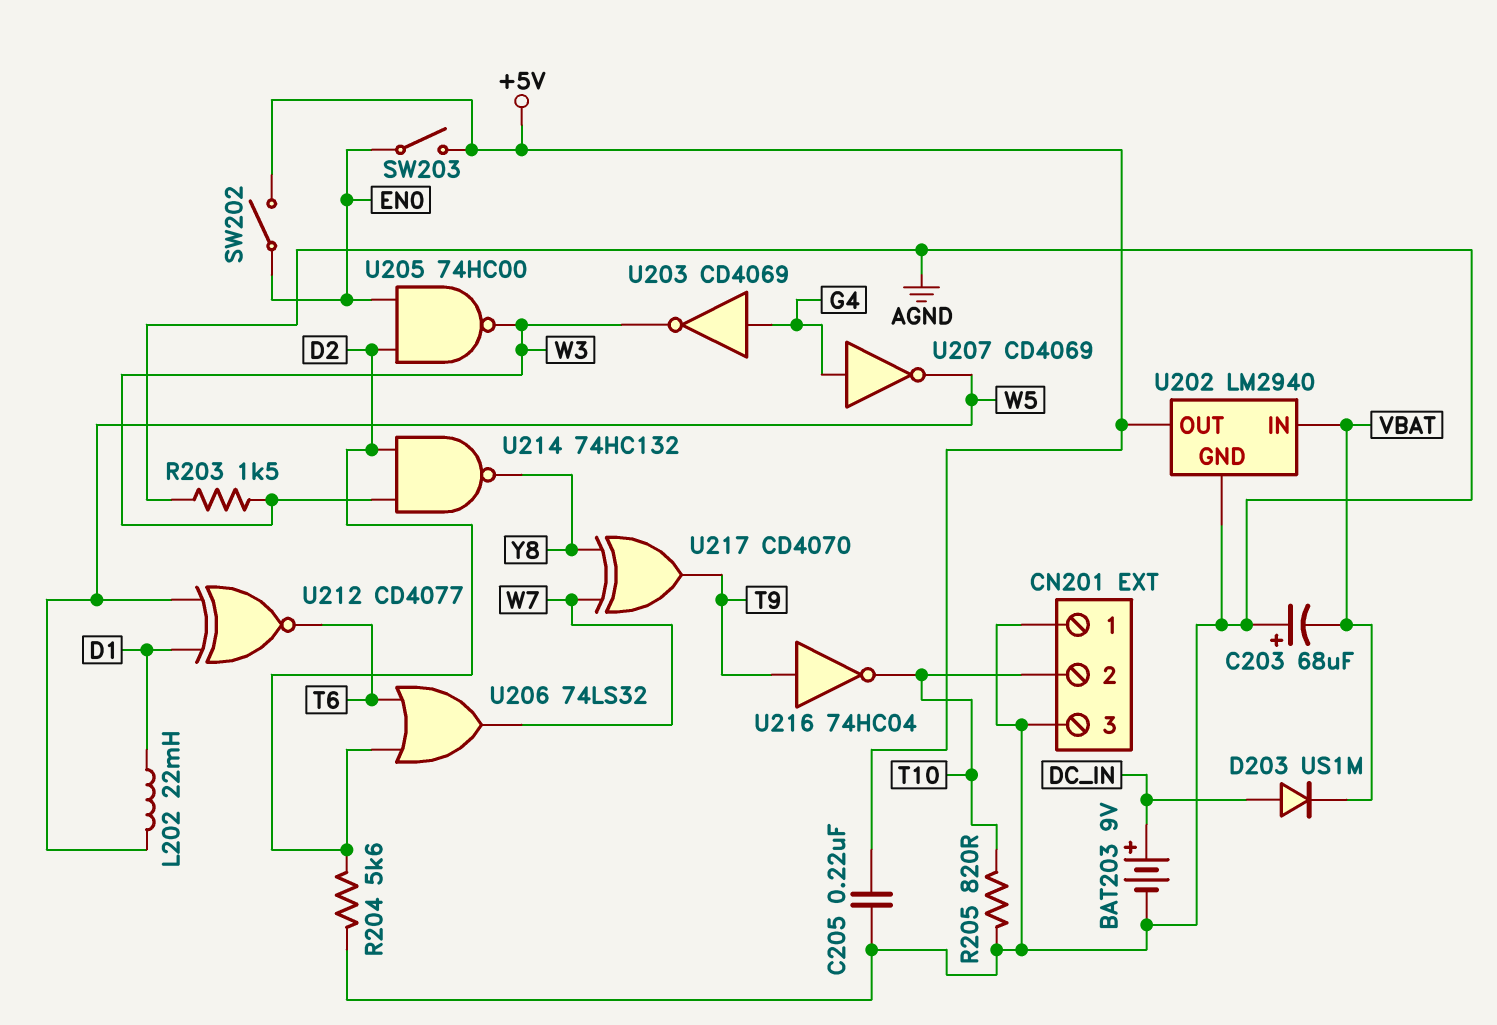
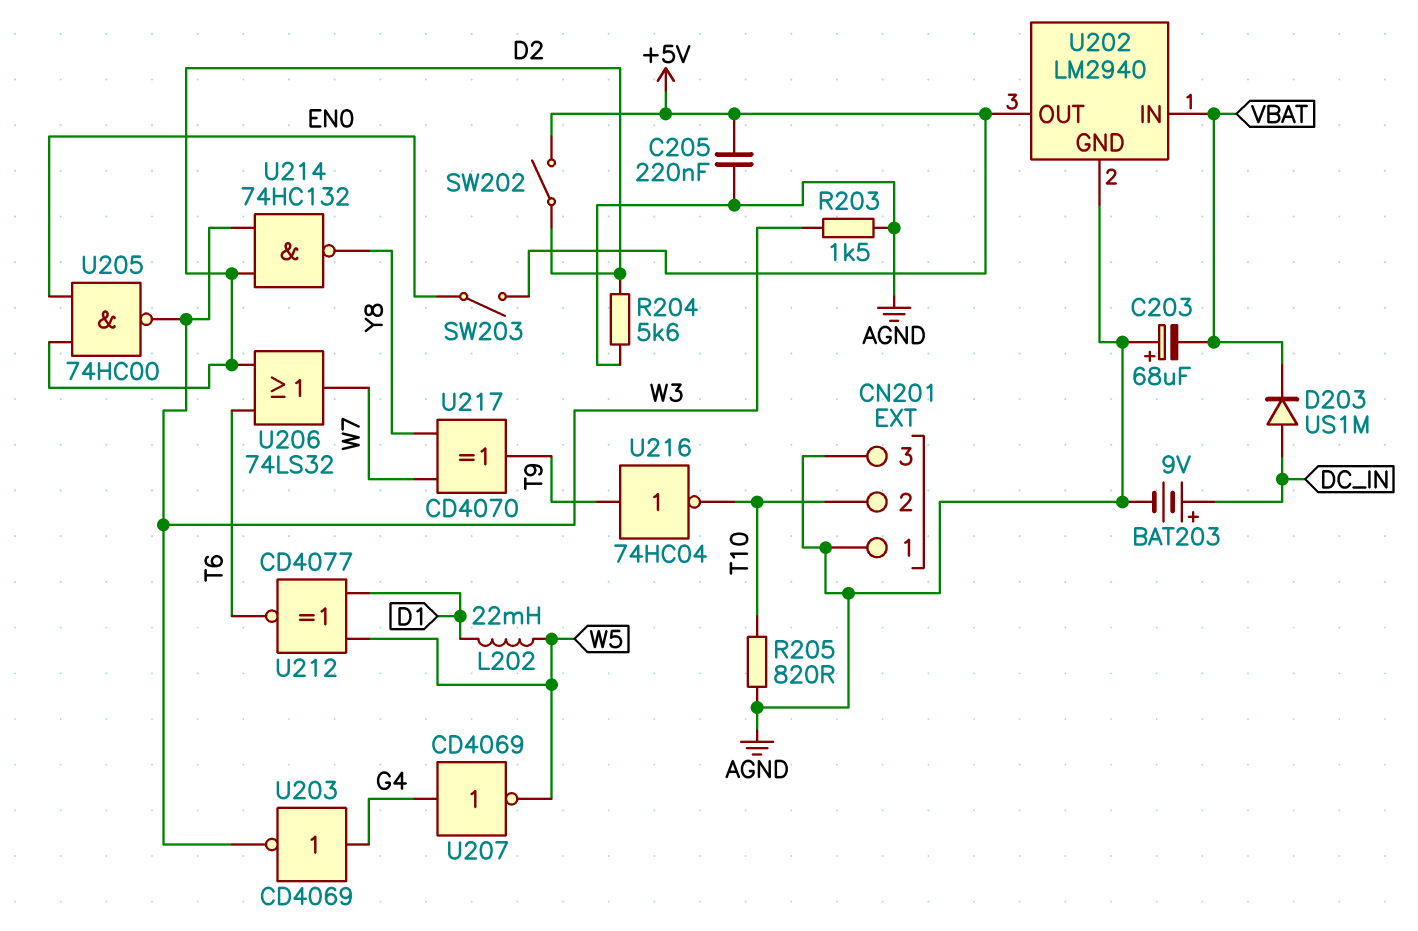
SW202: switch (+5V, EN0) -> switch (+5V, D2)

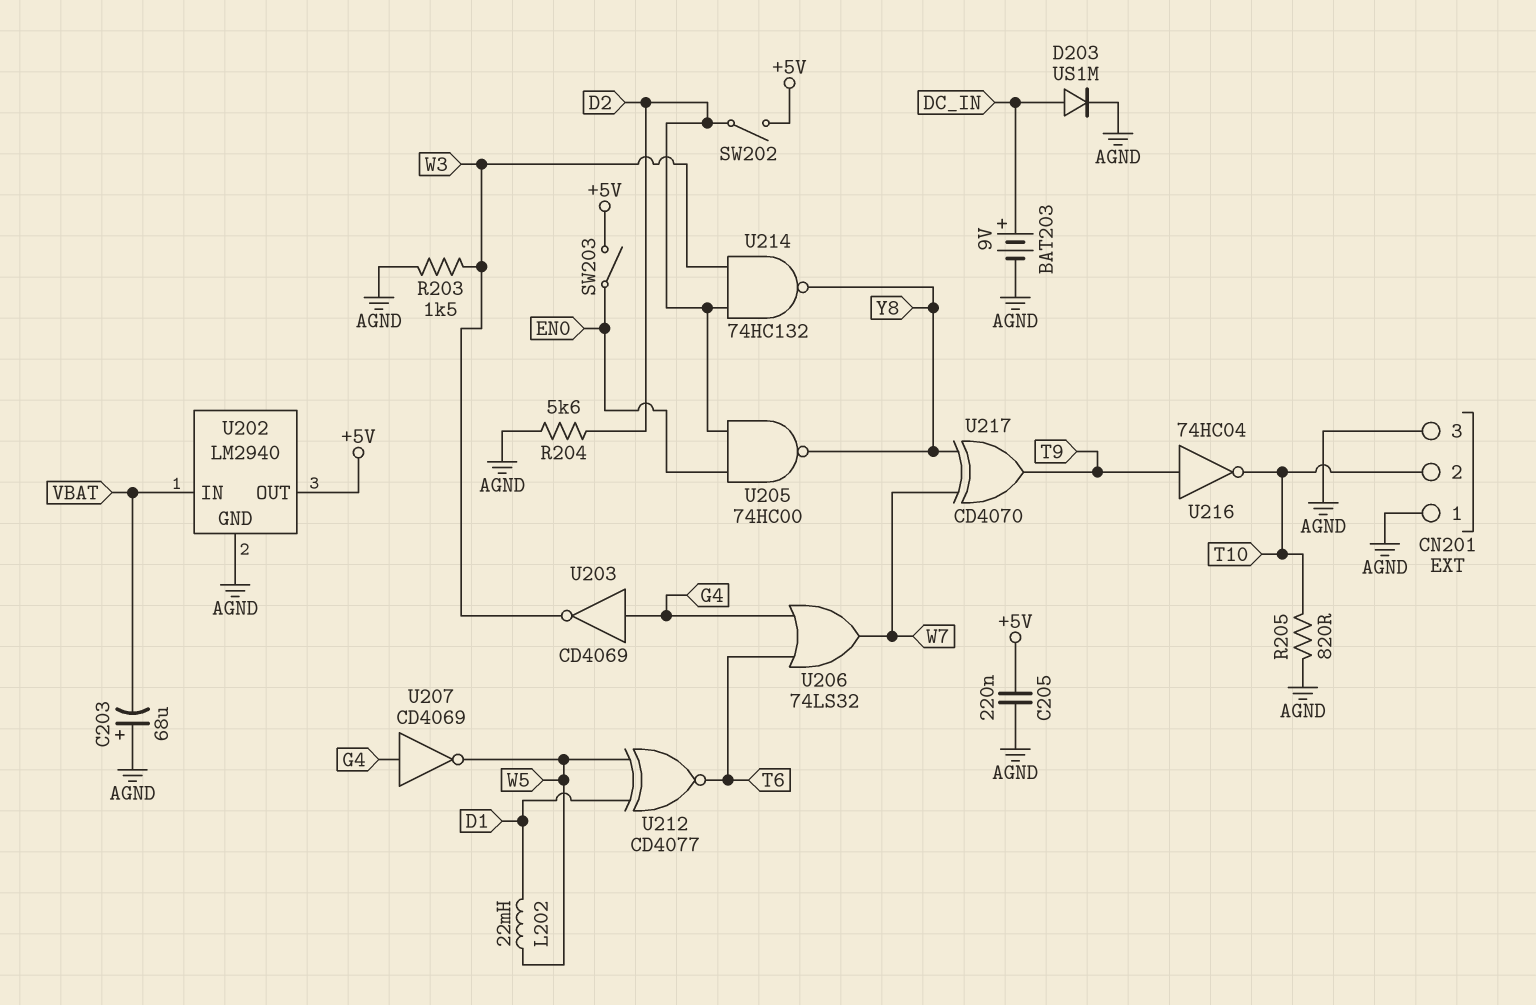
D203: diode US1M (A DC_IN, K VBAT) -> diode US1M (A DC_IN, K AGND)
U205: NAND 74HC00 (in D2, in EN0, out W3) -> NAND 74HC00 (in D2, in EN0, out Y8)
U206: OR 74LS32 (in D2, in T6, out W7) -> OR 74LS32 (in G4, in T6, out W7)

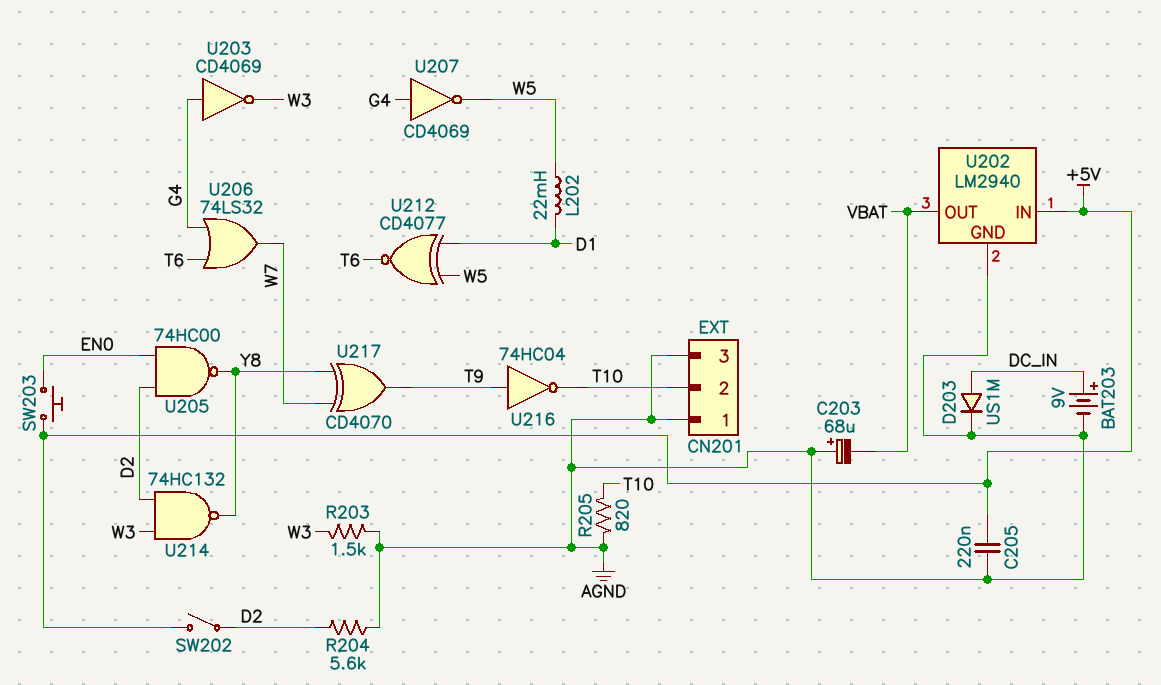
SW203: switch (+5V, EN0) -> button (+5V, EN0)
U202 pin IN: VBAT -> +5V
U202 pin OUT: +5V -> VBAT

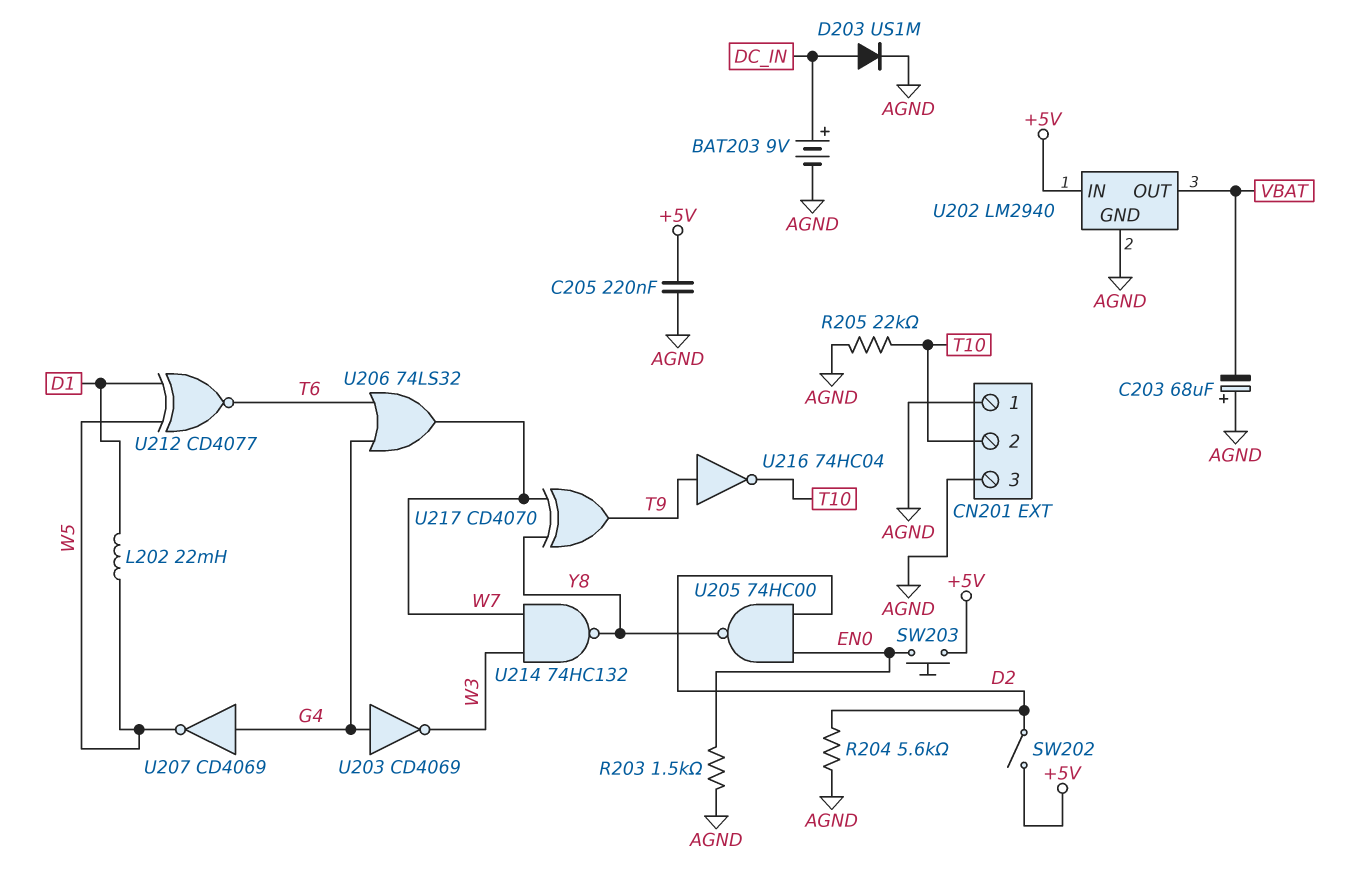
R203: 1.5k (AGND, W3) -> 1.5k (AGND, EN0)
R205: 820 (AGND, T10) -> 22k (AGND, T10)
U214: NAND 74HC132 (in D2, in W3, out Y8) -> NAND 74HC132 (in W3, in W7, out Y8)

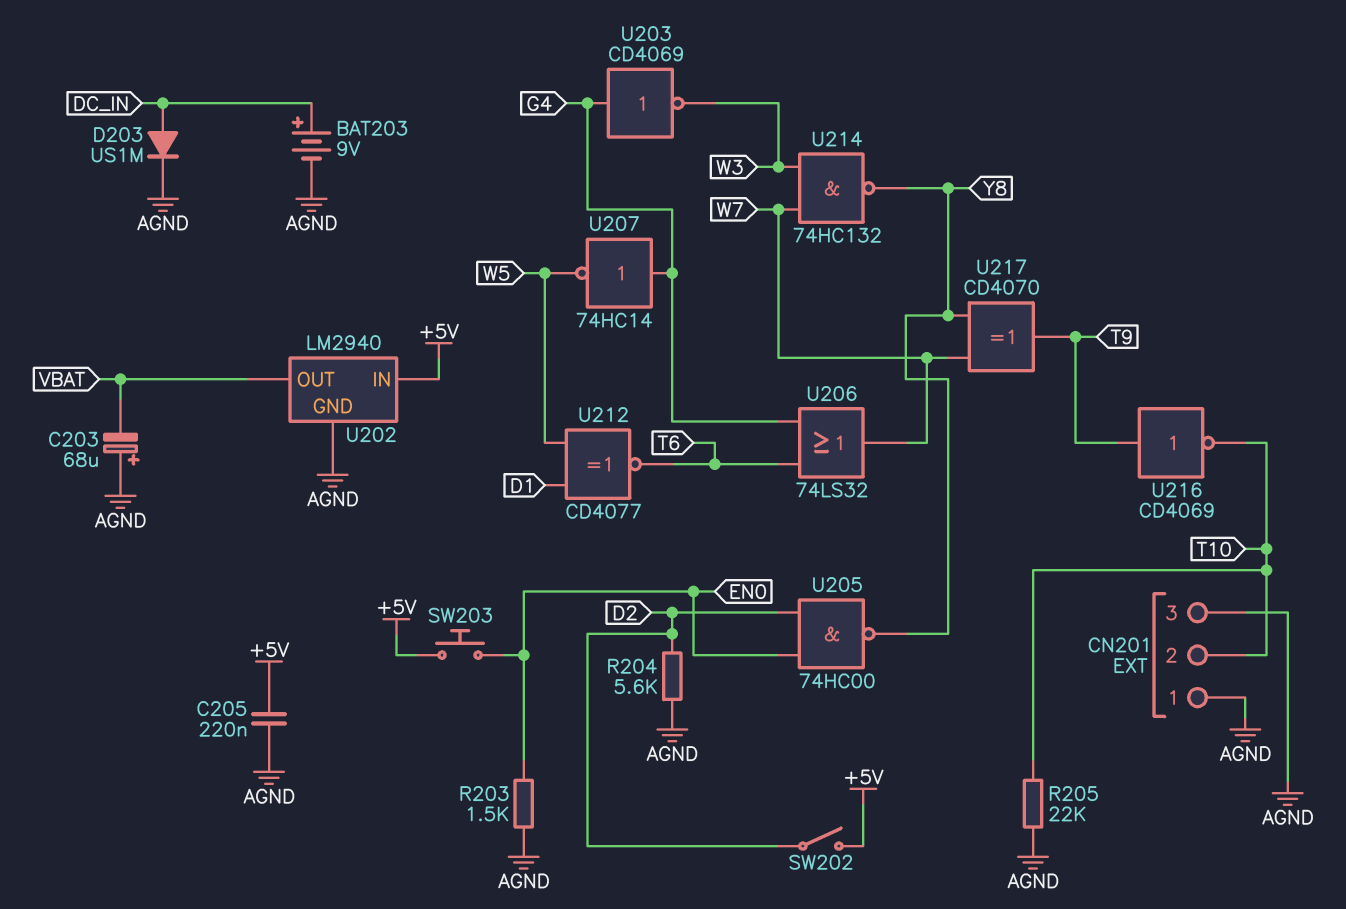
L202: 22mH (D1, W5) -> none
U207: NOT CD4069 (in G4, out W5) -> NOT 74HC14 (in G4, out W5)
U216: NOT 74HC04 (in T9, out T10) -> NOT CD4069 (in T9, out T10)

